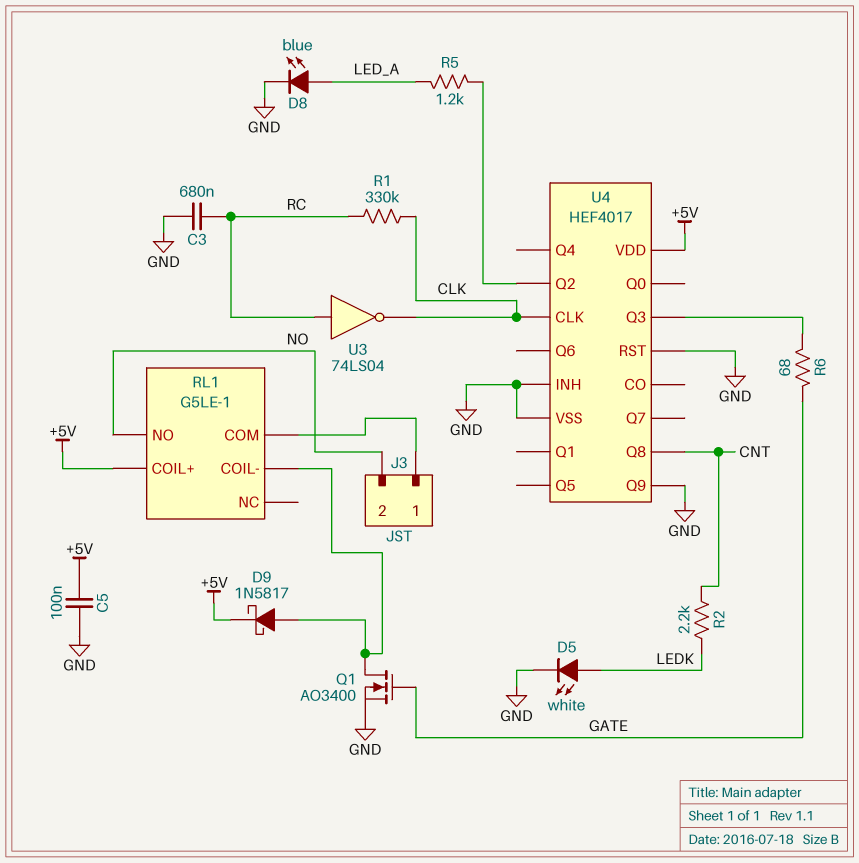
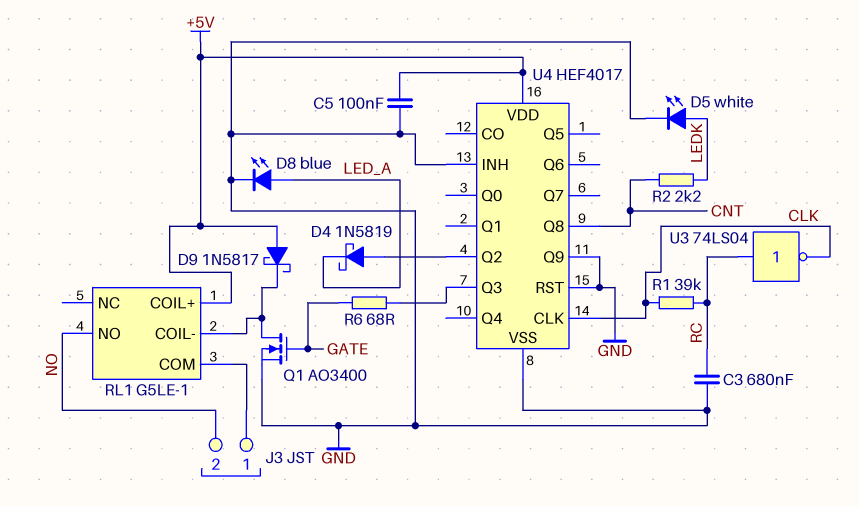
D4: none -> schottky 1N5819 (A U4/Q2, K LED_A)
D9: schottky 1N5817 (A RL1/COIL-, K +5V) -> schottky 1N5817 (A +5V, K RL1/COIL-)
R1: 330k (CLK, RC) -> 39k (CLK, RC)
R5: 1.2k (LED_A, U4/Q2) -> none

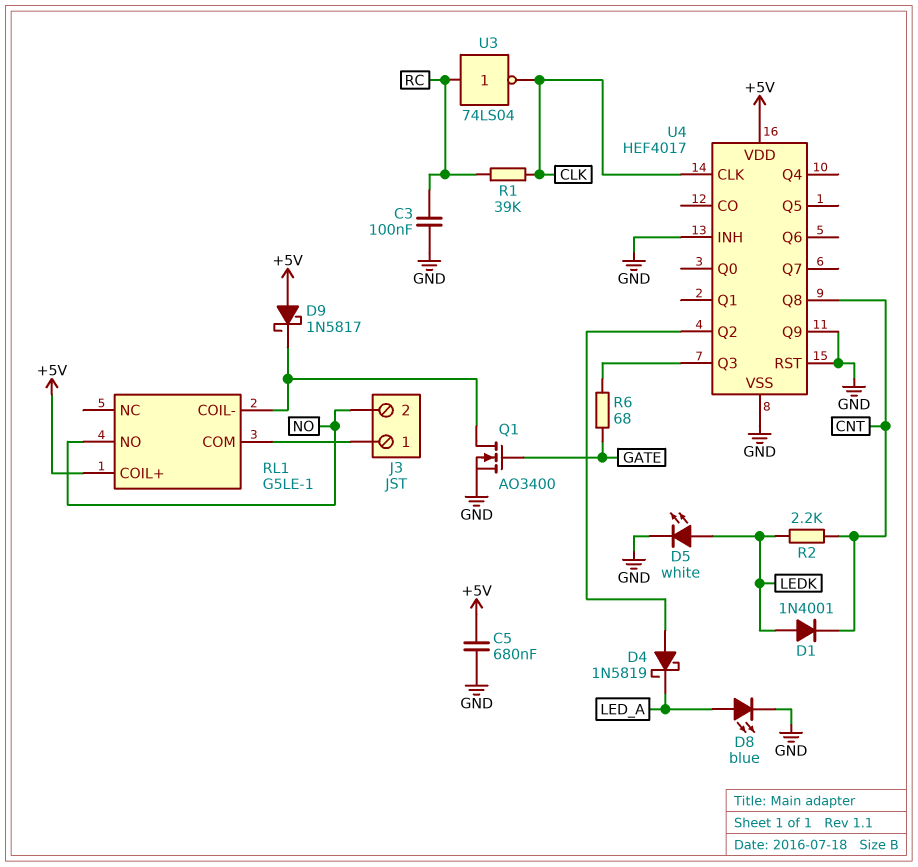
C3: 680nF (GND, RC) -> 100nF (GND, RC)
C5: 100nF (+5V, GND) -> 680nF (+5V, GND)
D1: none -> diode 1N4001 (A LEDK, K CNT)

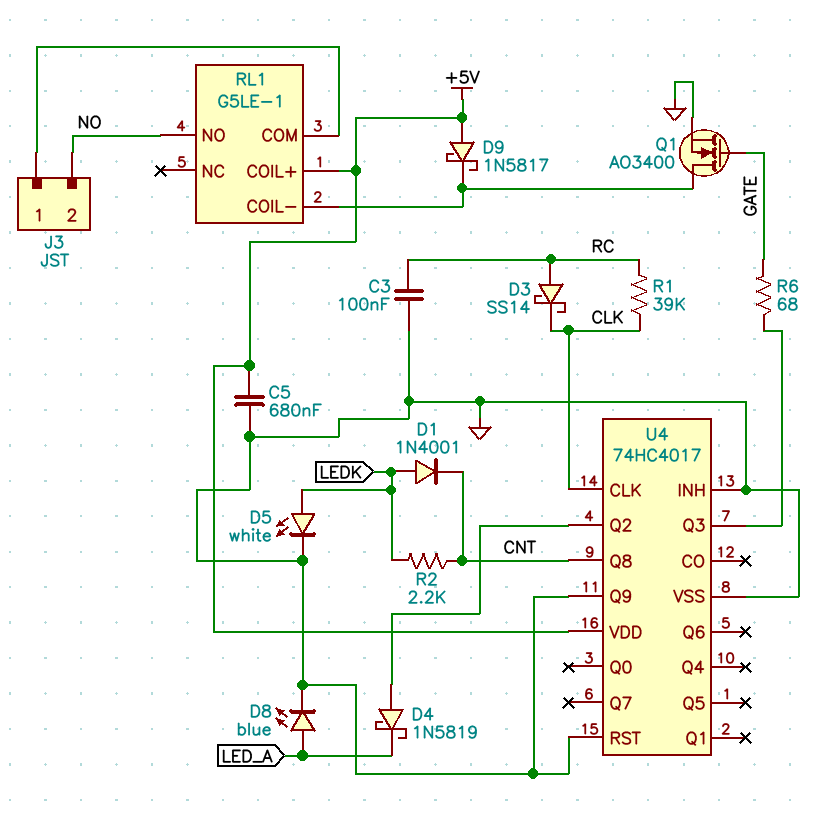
D3: none -> schottky SS14 (A RC, K CLK)
U3: NOT 74LS04 (in RC, out CLK) -> none
U4: HEF4017 -> 74HC4017

